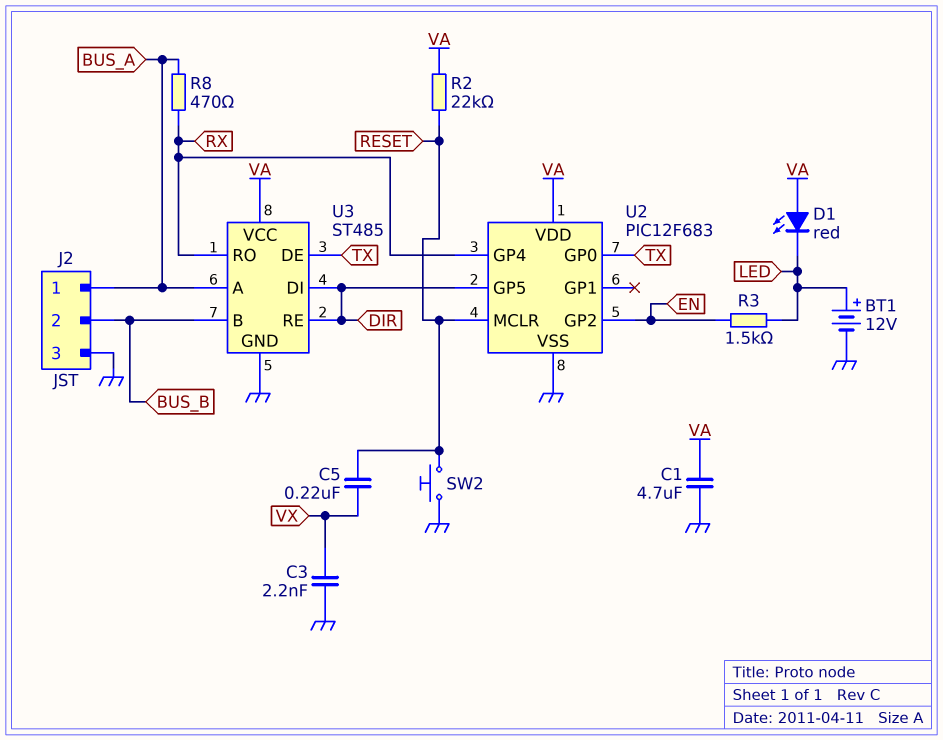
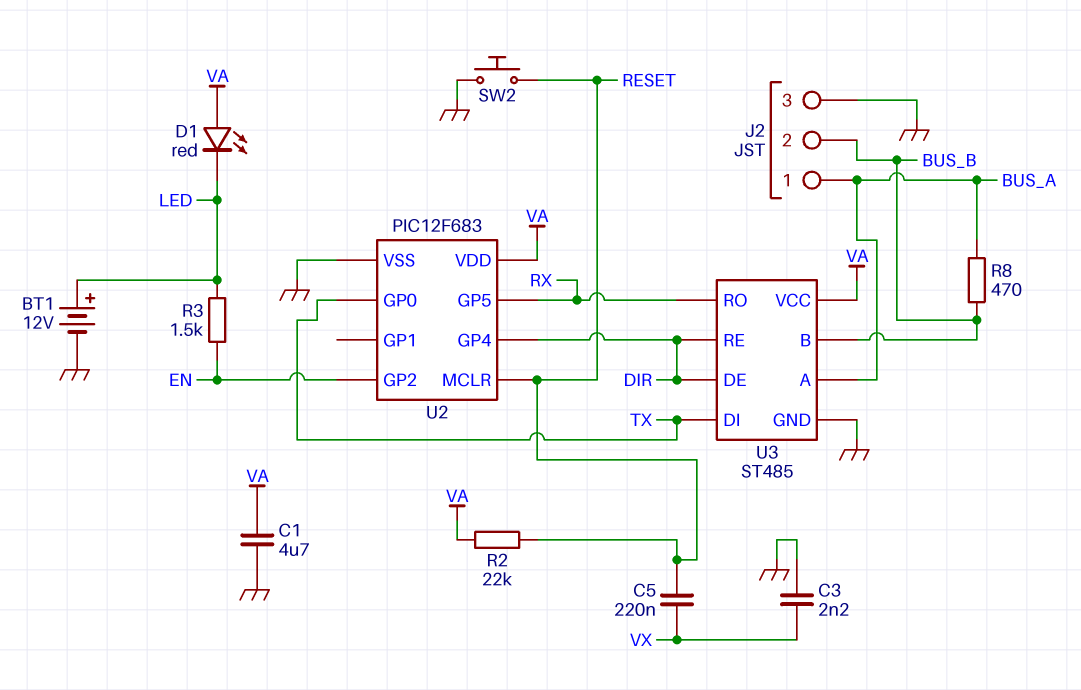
R8: 470 (BUS_A, RX) -> 470 (BUS_A, BUS_B)
U2 pin GP4: RX -> DIR
U2 pin GP5: DIR -> RX
U3 pin DE: TX -> DIR
U3 pin DI: DIR -> TX

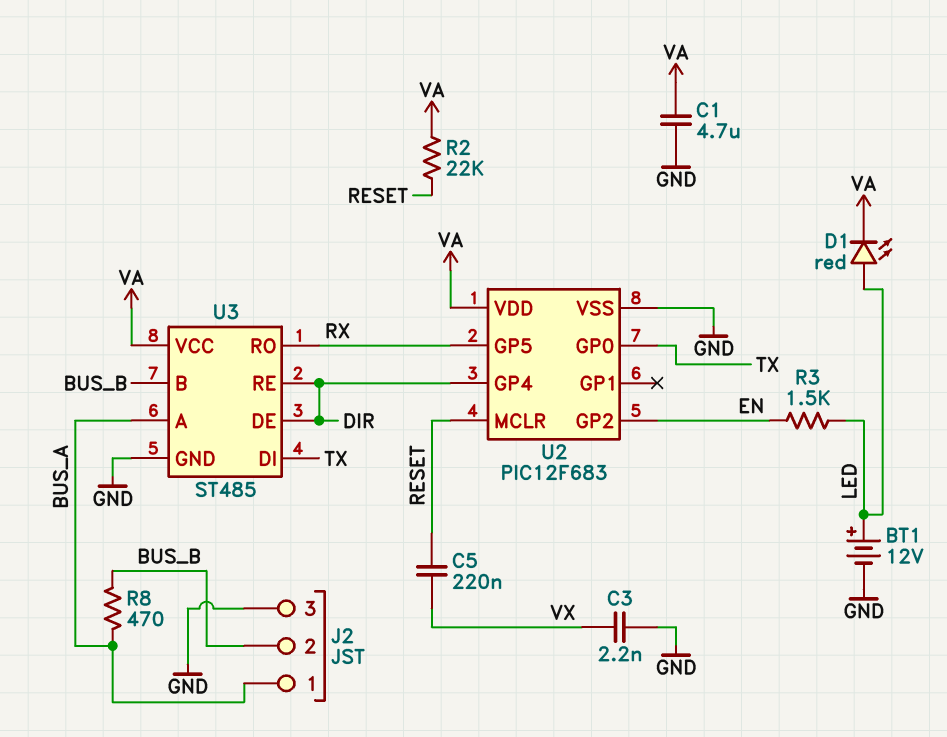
D1: LED red (A VA, K LED) -> LED red (A LED, K VA)
SW2: button (GND, RESET) -> none

